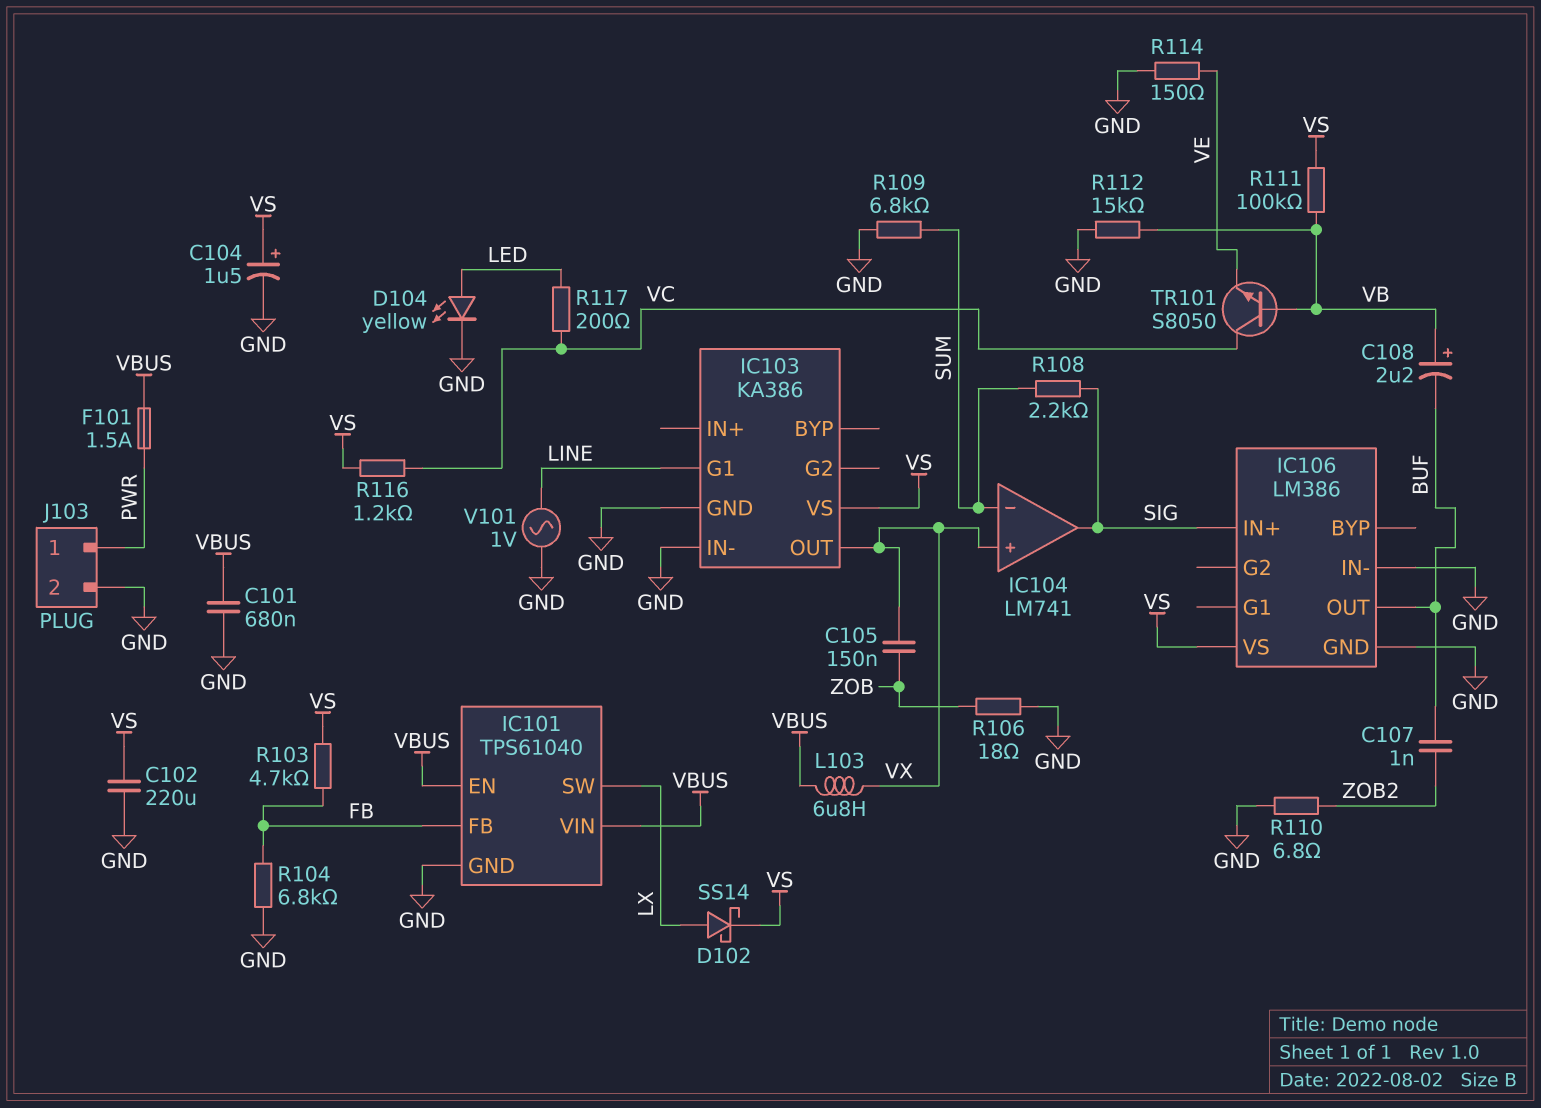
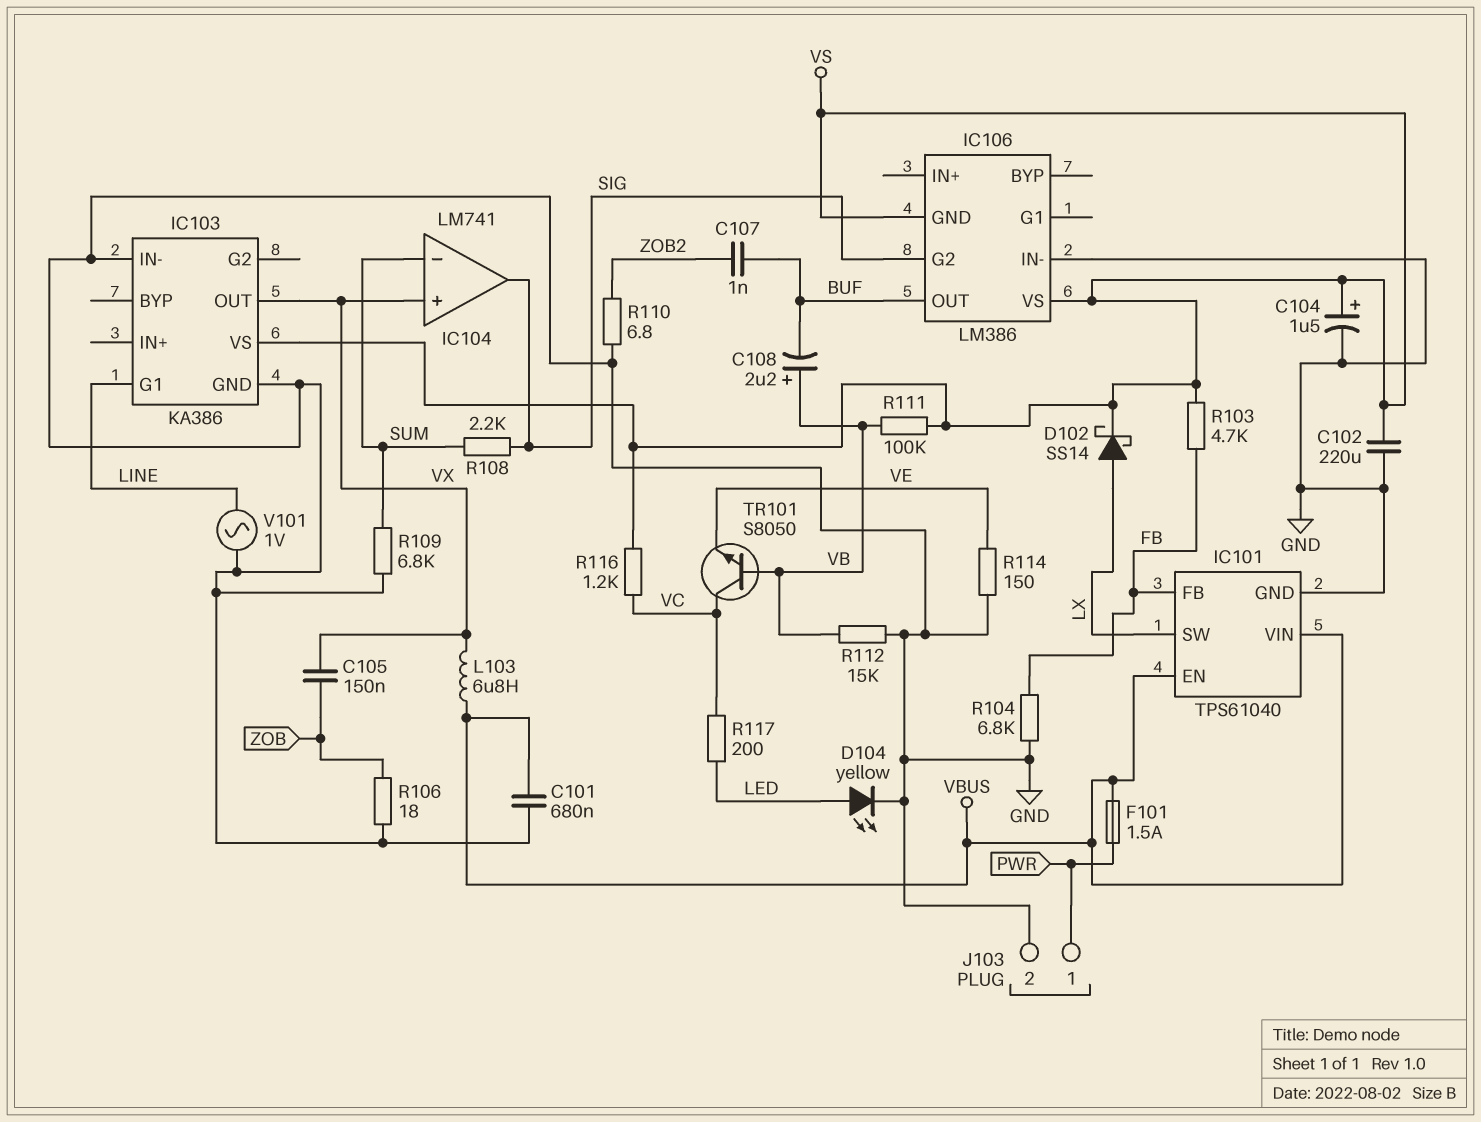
IC106 pin G2: none -> SIG
IC106 pin GND: GND -> VS
IC106 pin IN+: SIG -> none

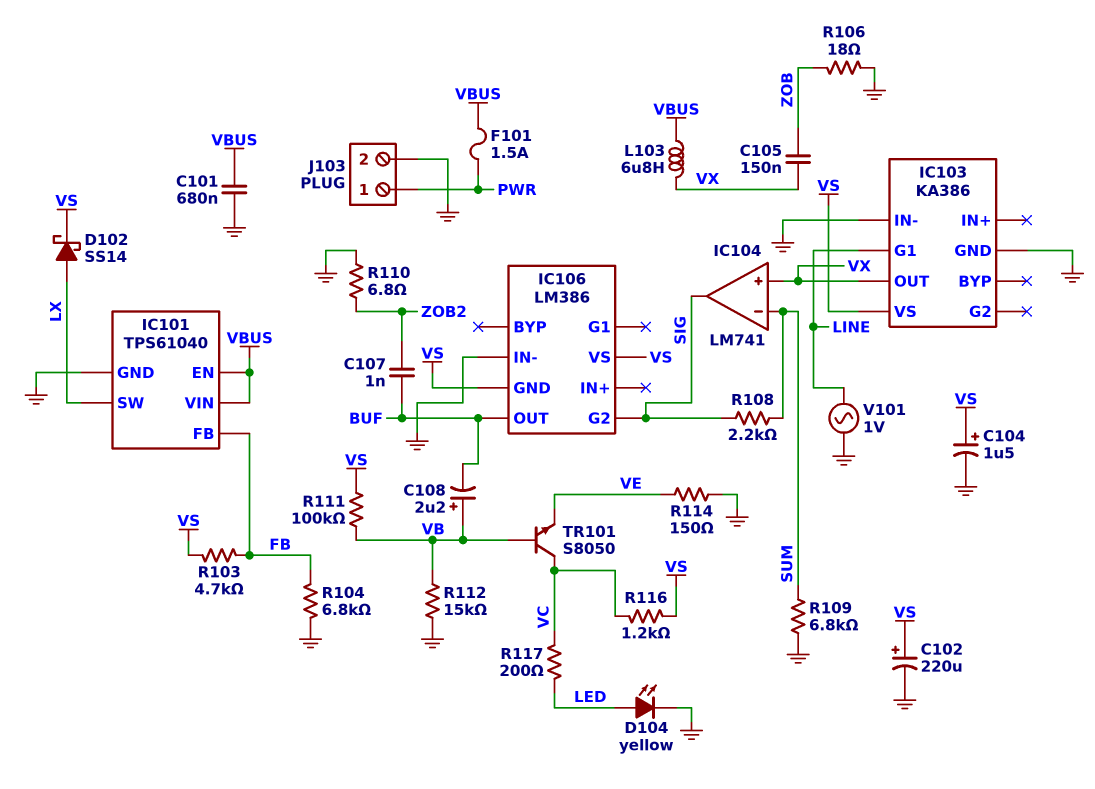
C102: 220uF (GND, VS) -> 220uF (plus VS, minus GND)

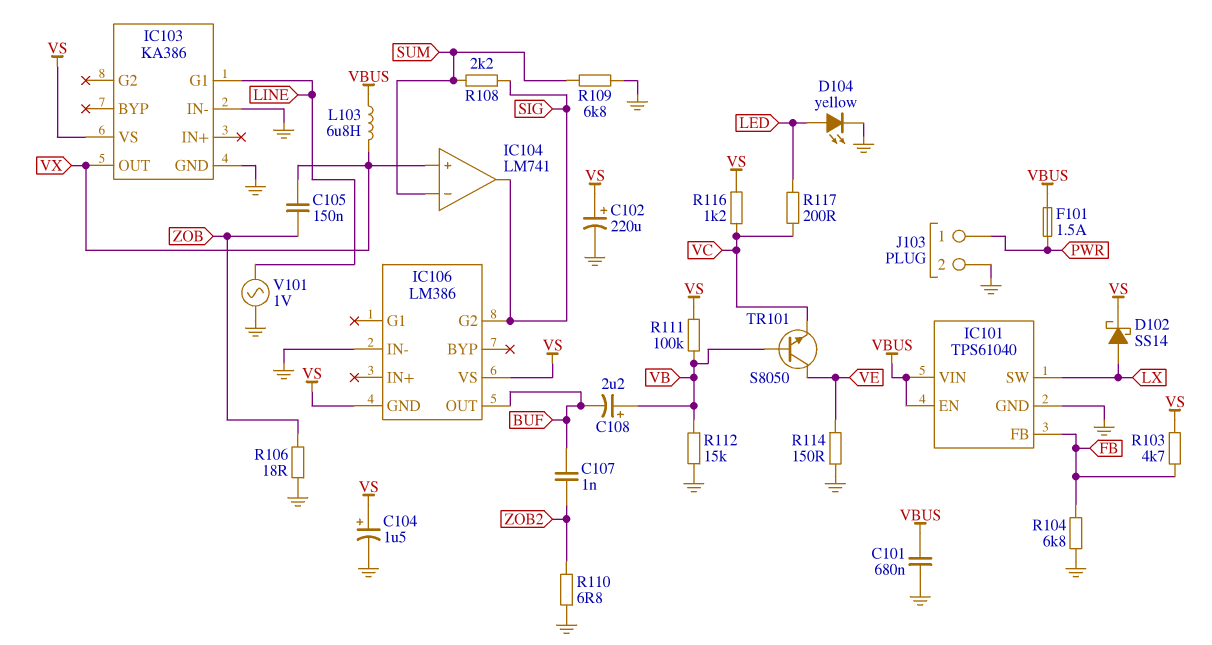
TR101: NPN S8050 (B VB, C VC, E VE) -> NPN S8050 (B VB, C VE, E VC)

